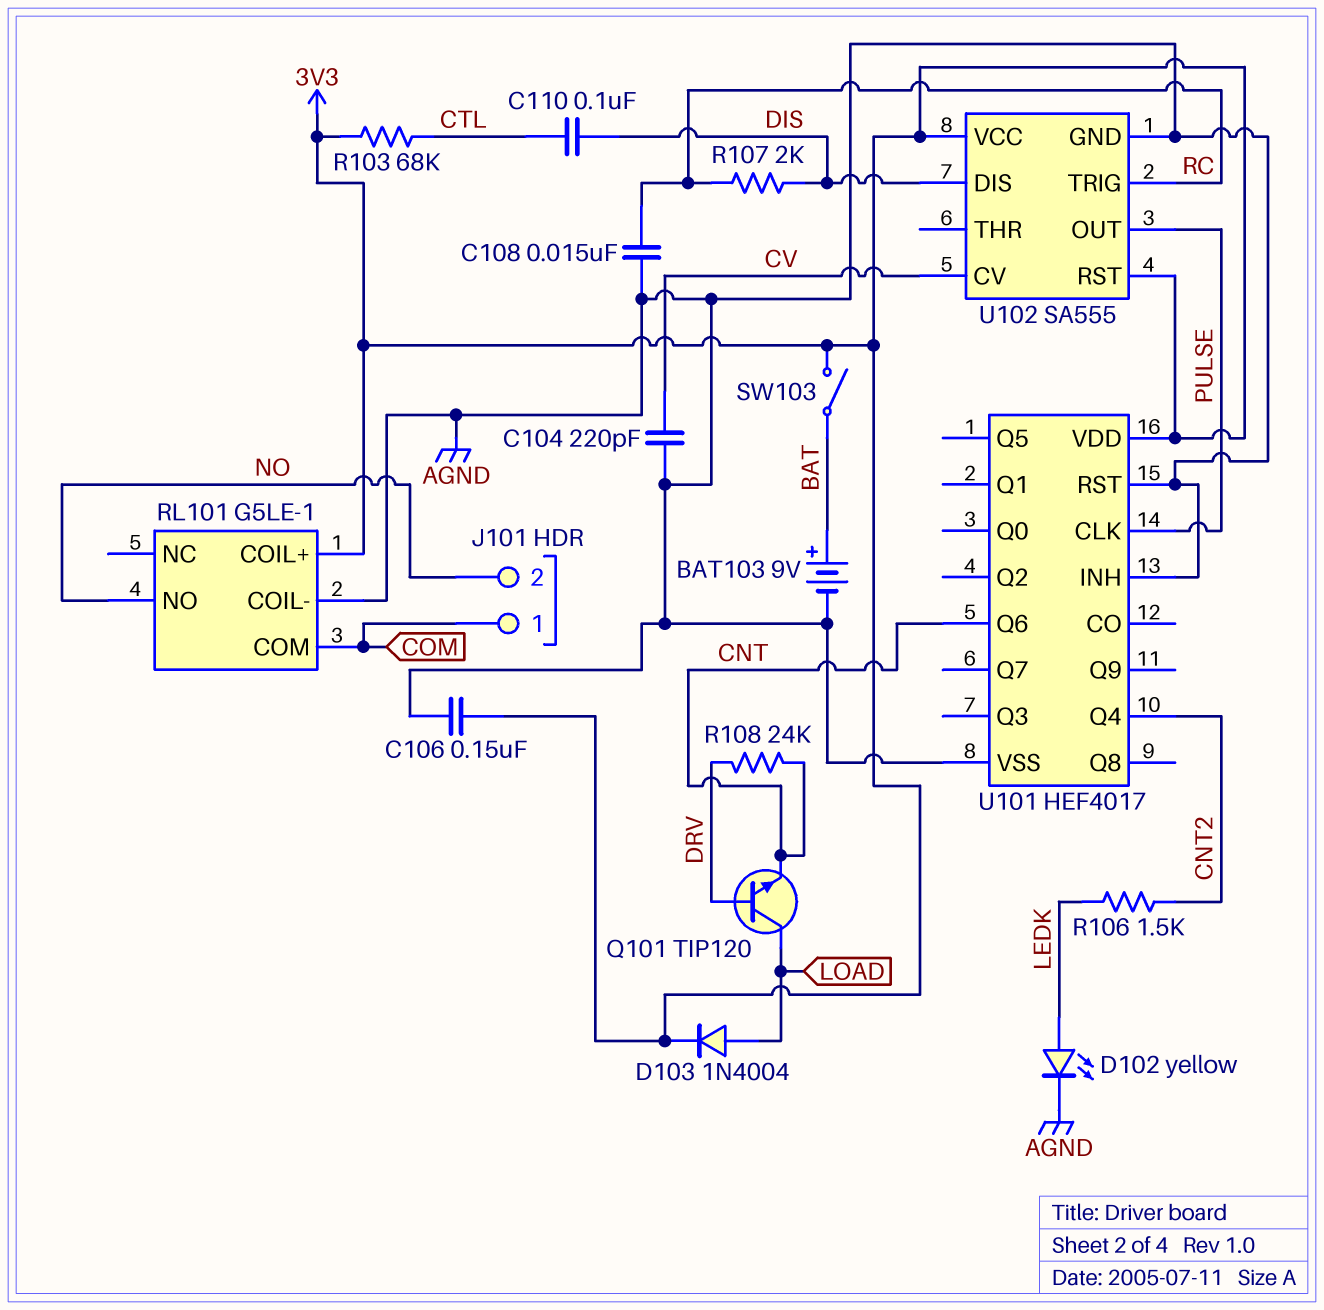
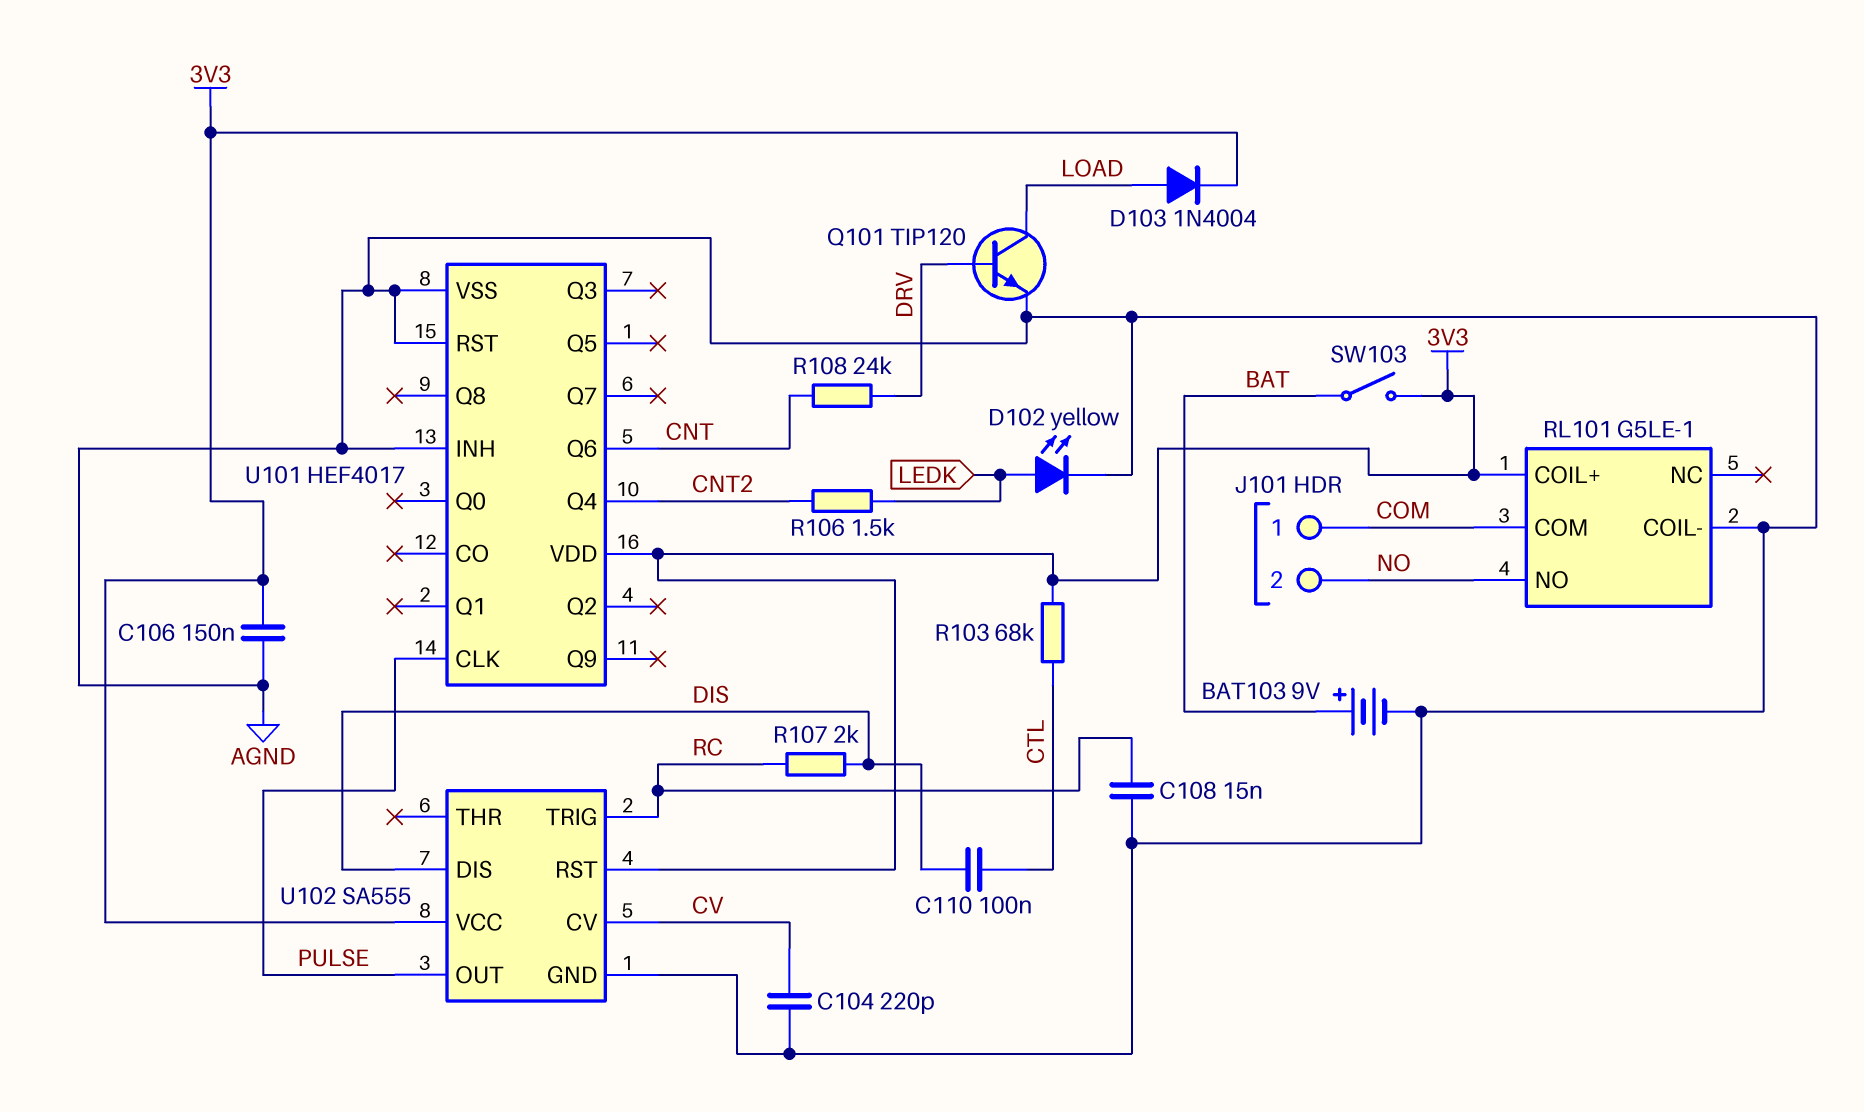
Q101: NPN TIP120 (B DRV, C LOAD, E CNT) -> NPN TIP120 (B DRV, C LOAD, E AGND)

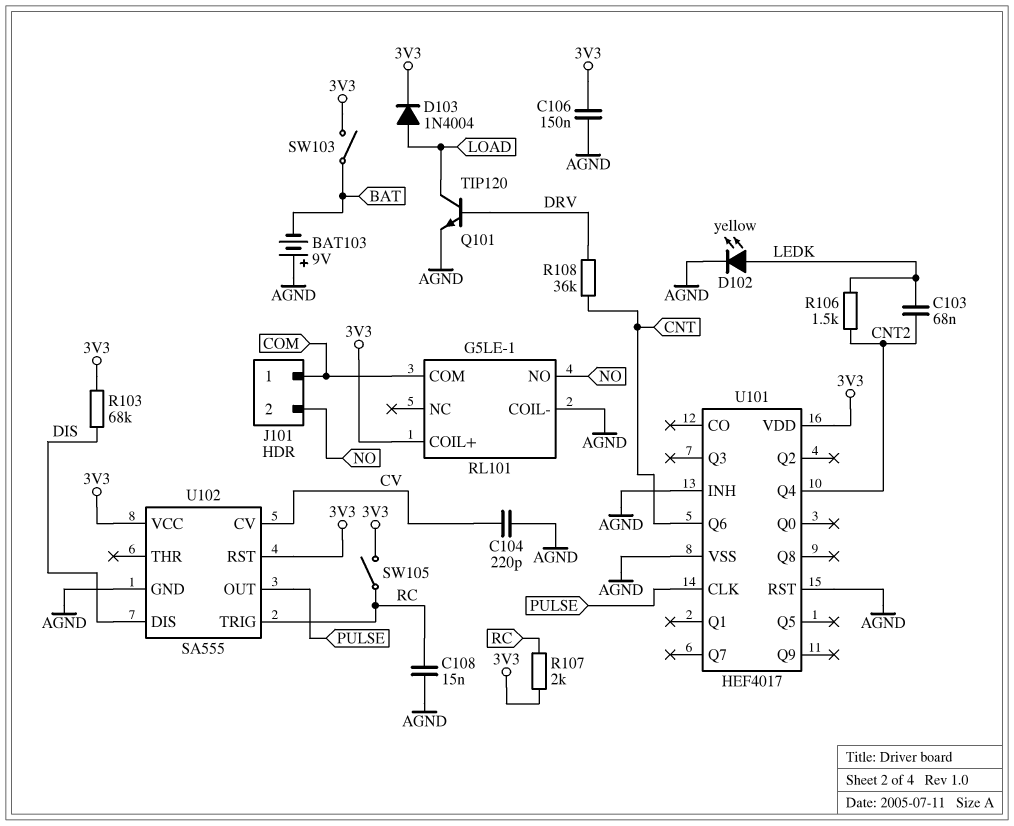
BAT103: 9V (plus BAT, minus AGND) -> 9V (plus AGND, minus BAT)
C103: none -> 68nF (CNT2, LEDK)
C110: 100nF (CTL, DIS) -> none
R103: 68k (3V3, CTL) -> 68k (3V3, DIS)
R107: 2k (DIS, RC) -> 2k (3V3, RC)
R108: 24k (CNT, DRV) -> 36k (CNT, DRV)
SW105: none -> switch (3V3, RC)

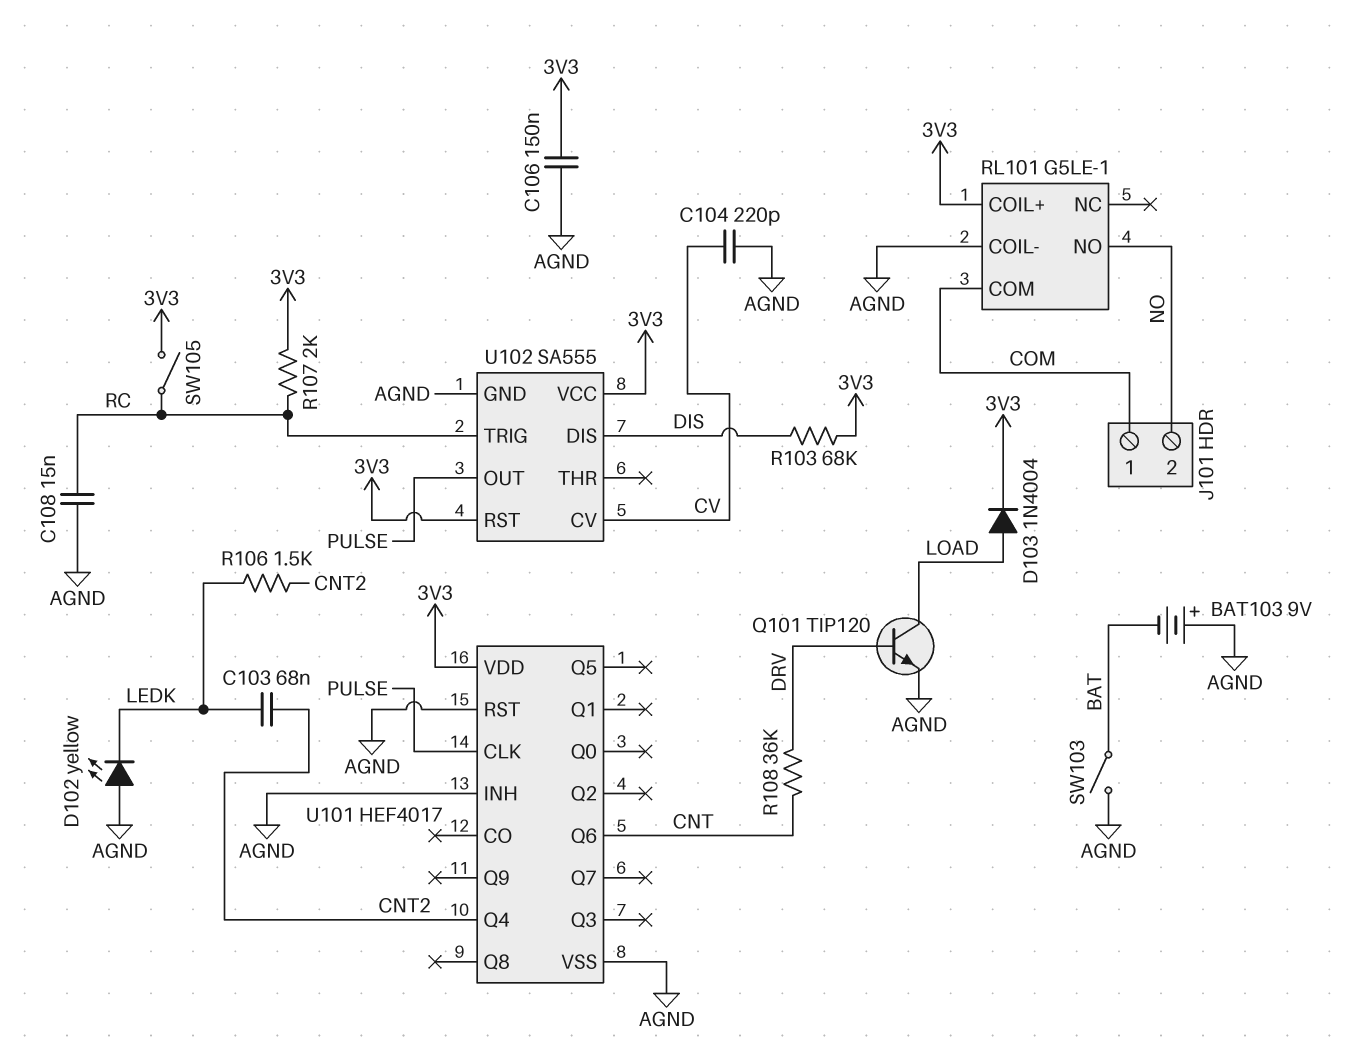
D102: LED yellow (A LEDK, K AGND) -> LED yellow (A AGND, K LEDK)
SW103: switch (3V3, BAT) -> switch (AGND, BAT)

